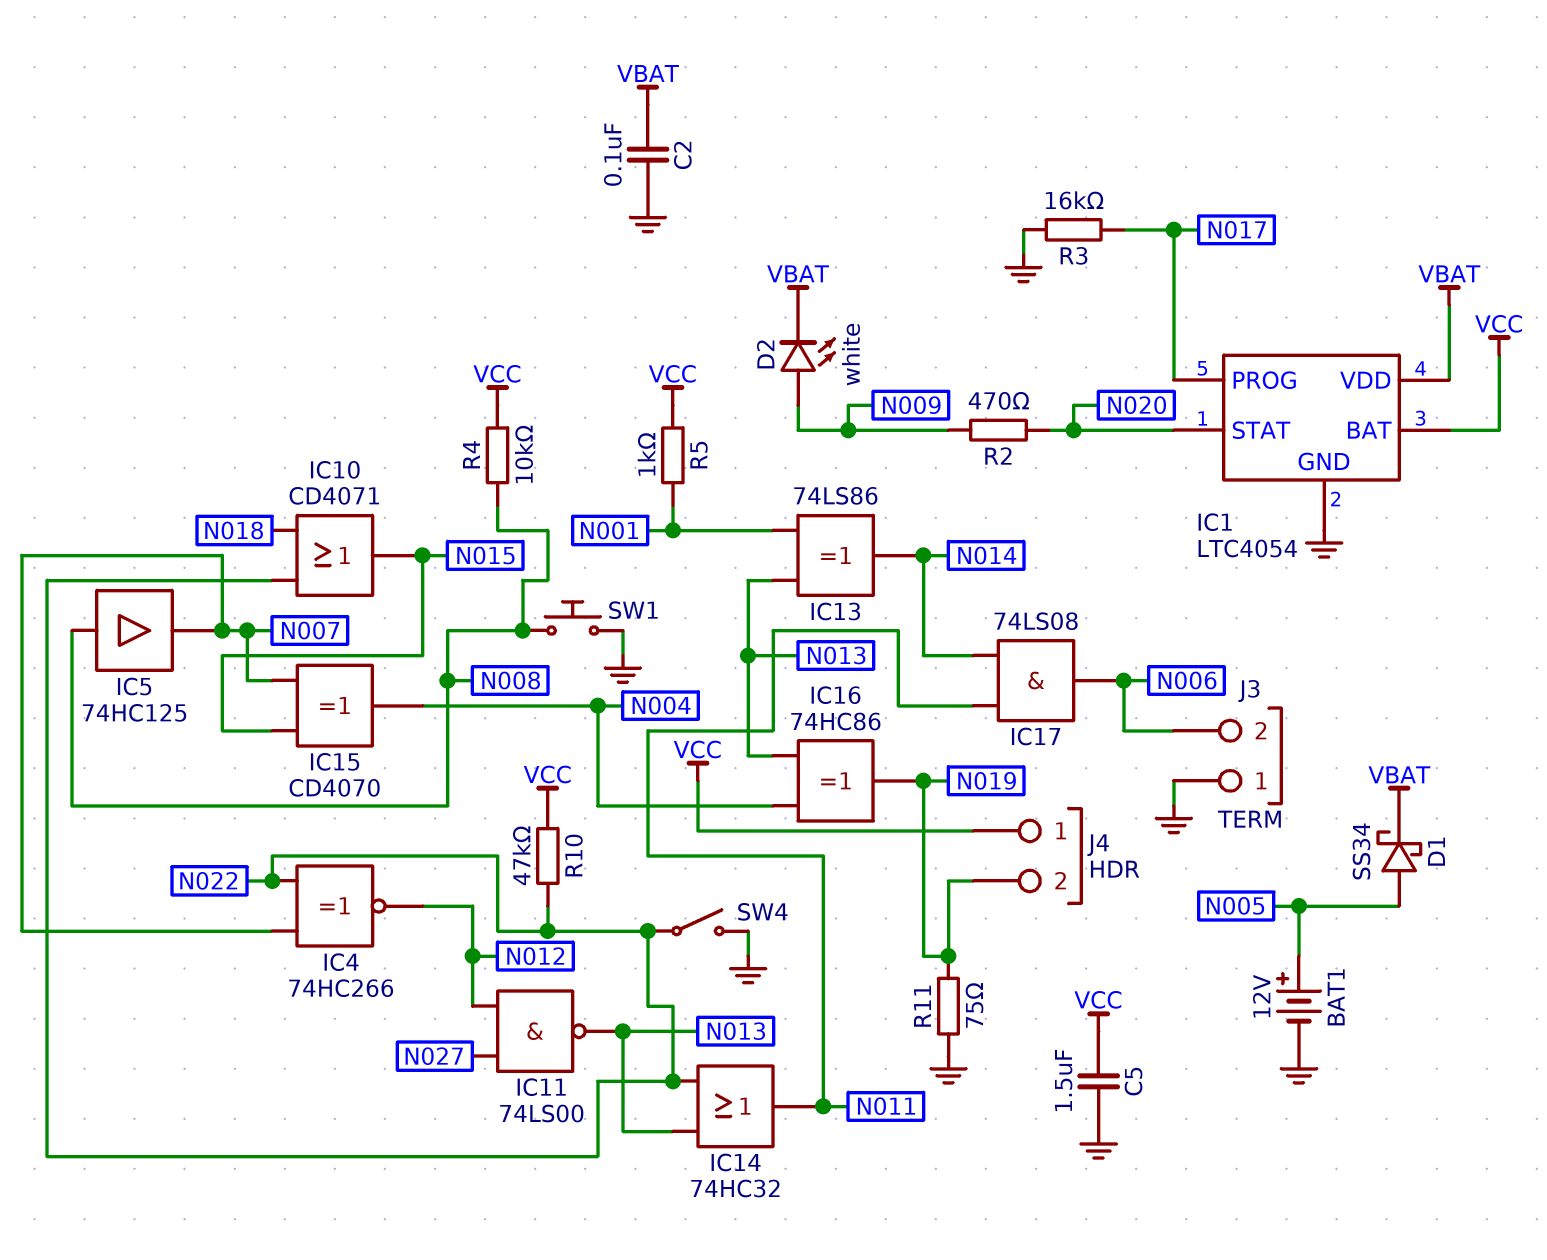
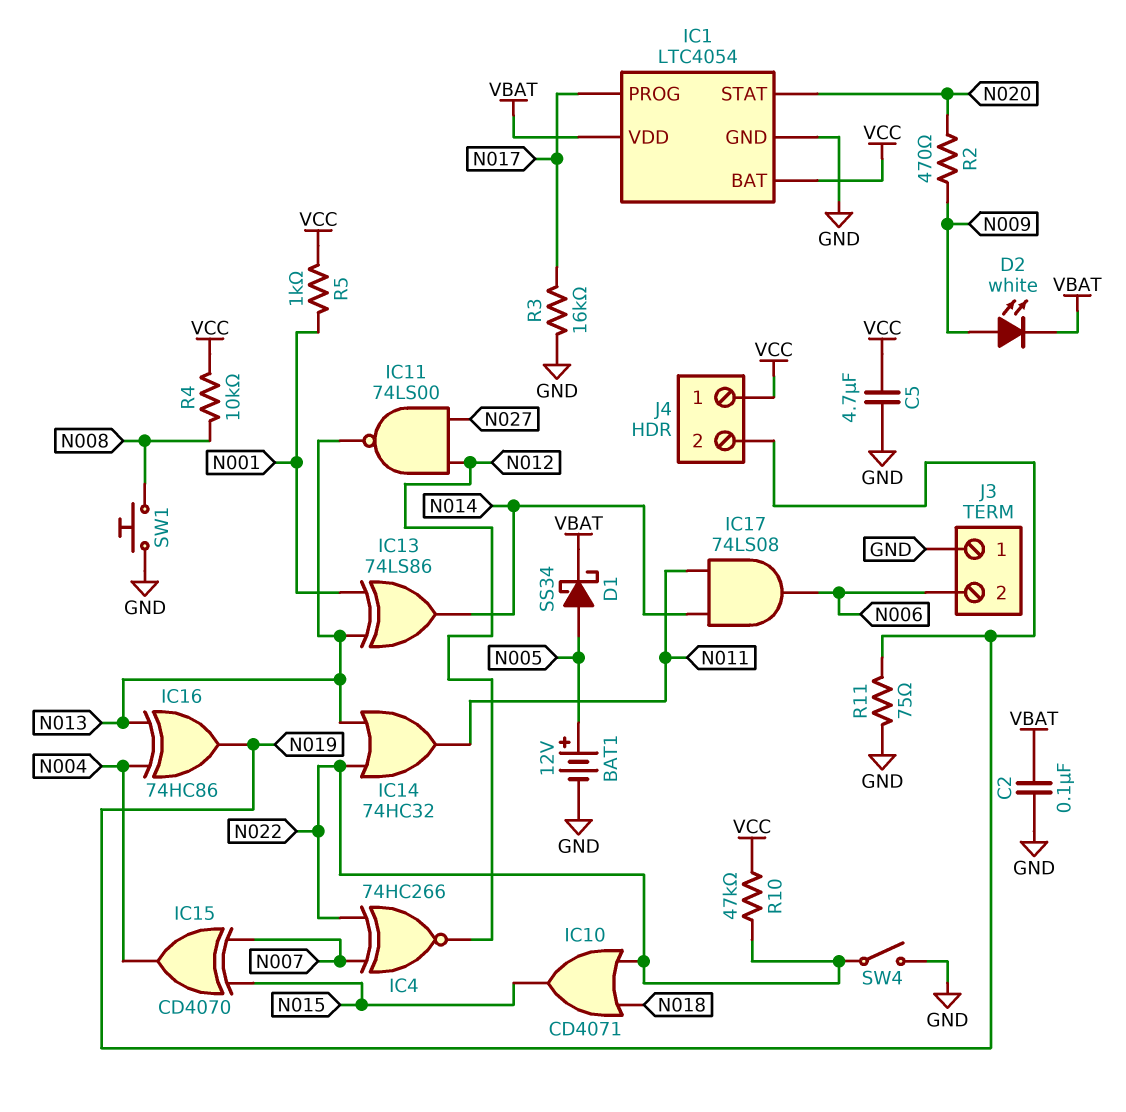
C5: 1.5uF (GND, VCC) -> 4.7uF (GND, VCC)
IC5: buffer 74HC125 (in N008, out N007) -> none

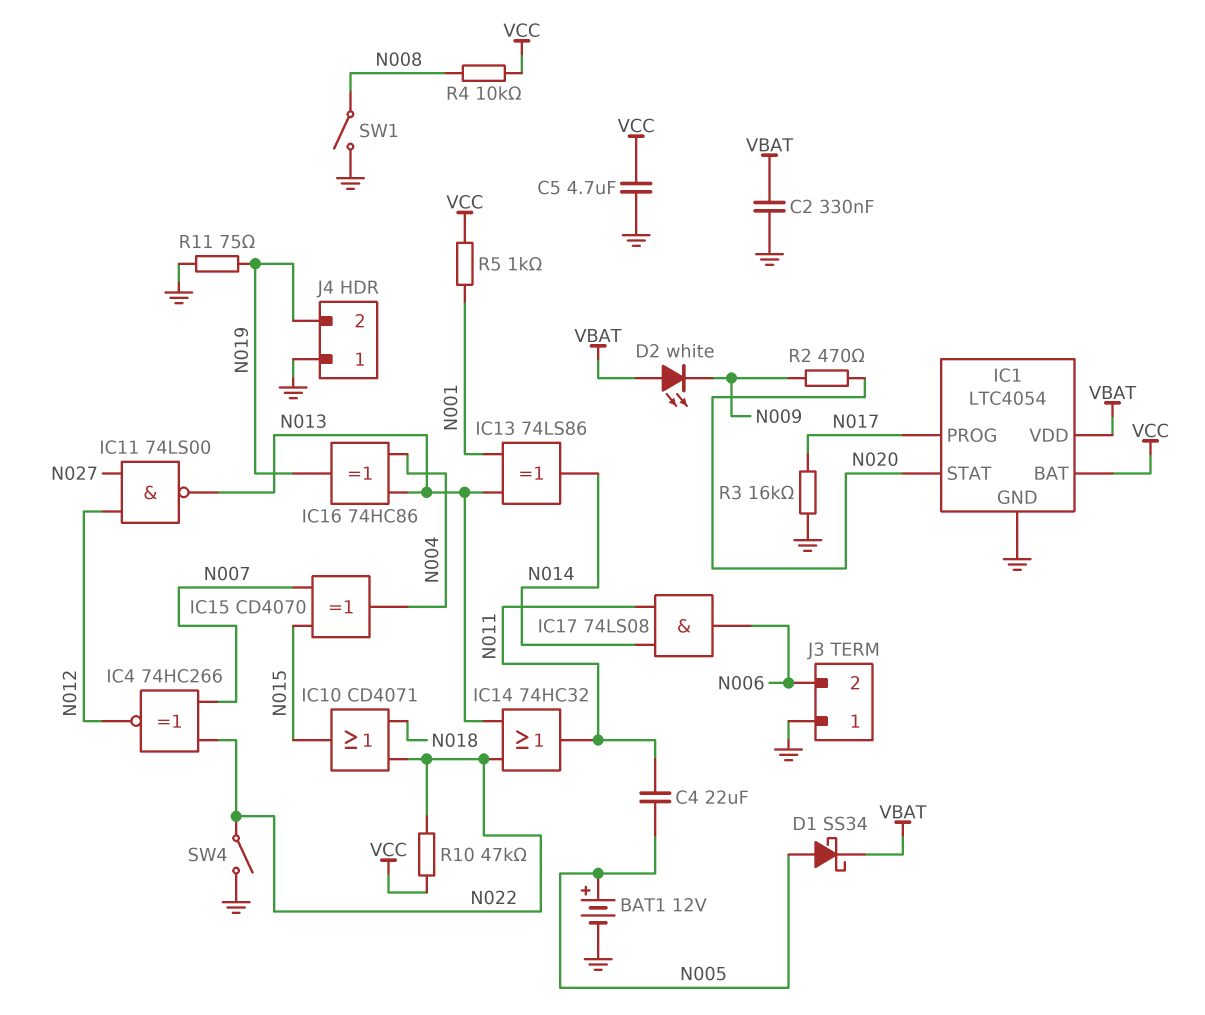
C2: 100nF (GND, VBAT) -> 330nF (GND, VBAT)
C4: none -> 22uF (N005, N011)
D2: LED white (A N009, K VBAT) -> LED white (A VBAT, K N009)
J4 pin 1: VCC -> GND
SW1: button (GND, N008) -> switch (GND, N008)

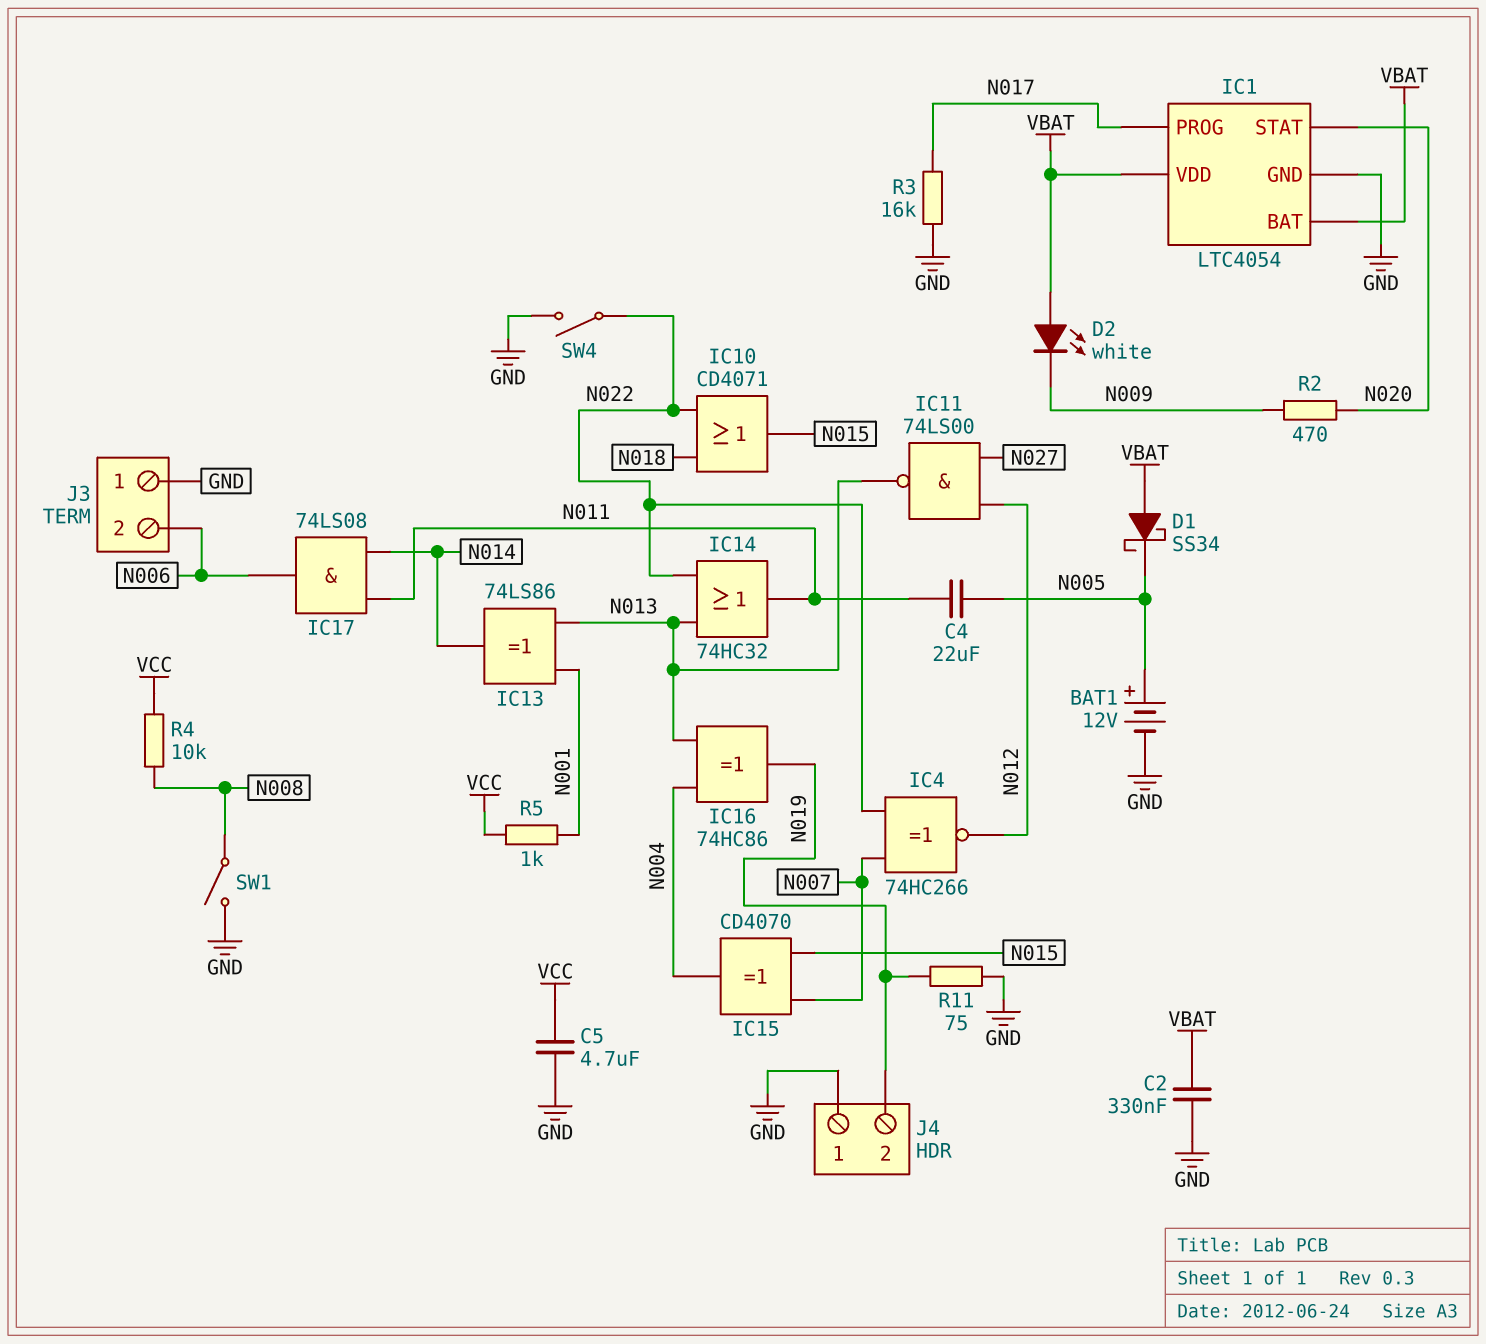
D1: schottky SS34 (A N005, K VBAT) -> schottky SS34 (A VBAT, K N005)
IC1 pin BAT: VCC -> VBAT
R10: 47k (N022, VCC) -> none

